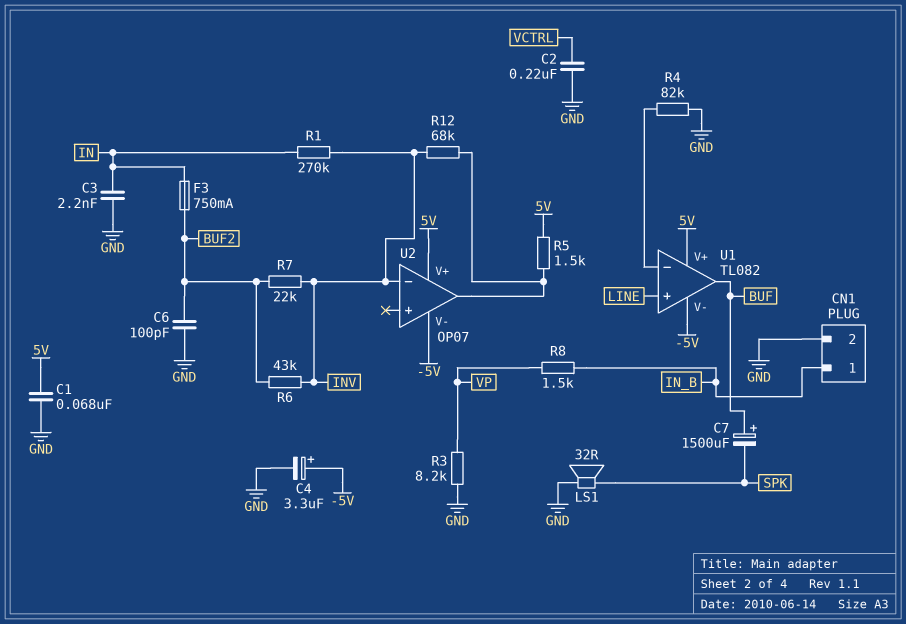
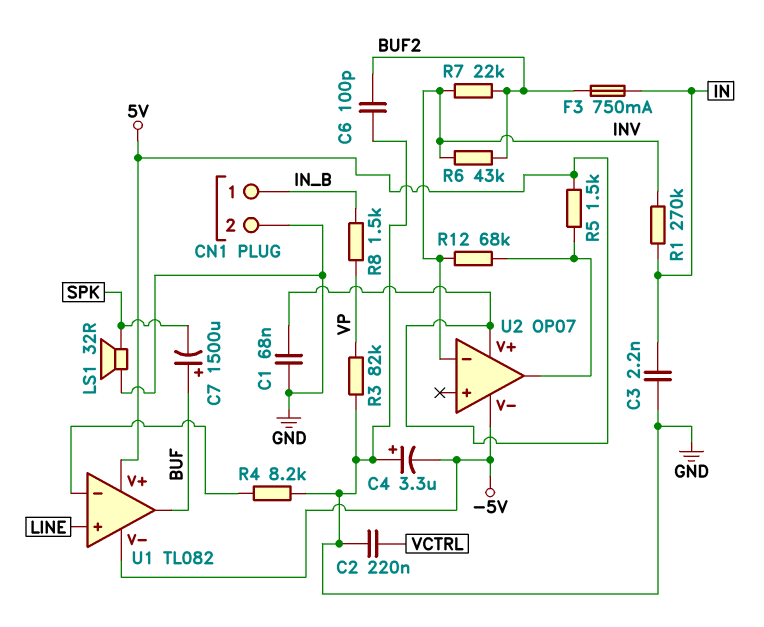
C4: 3.3uF (plus -5V, minus GND) -> 3.3uF (plus GND, minus -5V)
R3: 8.2k (GND, VP) -> 82k (GND, VP)
R4: 82k (GND, U1/in-) -> 8.2k (GND, U1/in-)

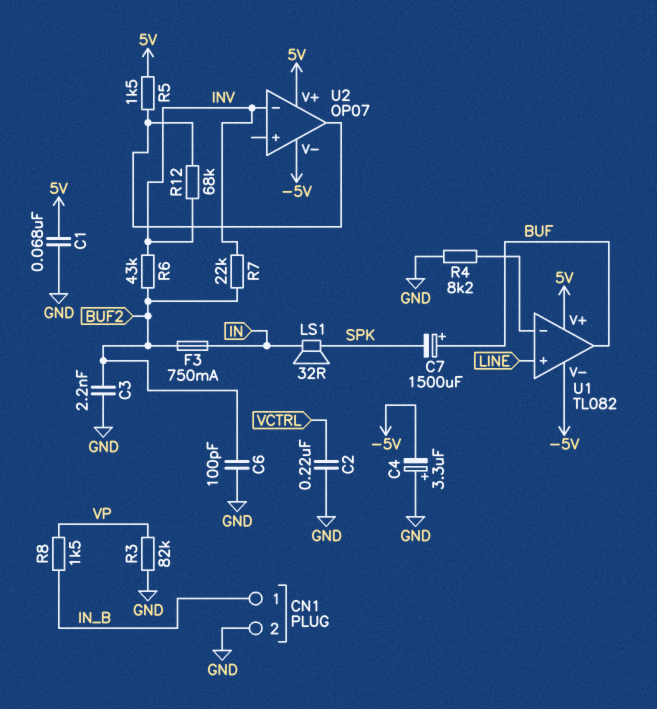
C3: 2.2nF (GND, IN) -> 2.2nF (BUF2, GND)
LS1: speaker 32R (GND, SPK) -> speaker 32R (IN, SPK)
R1: 270k (IN, INV) -> none

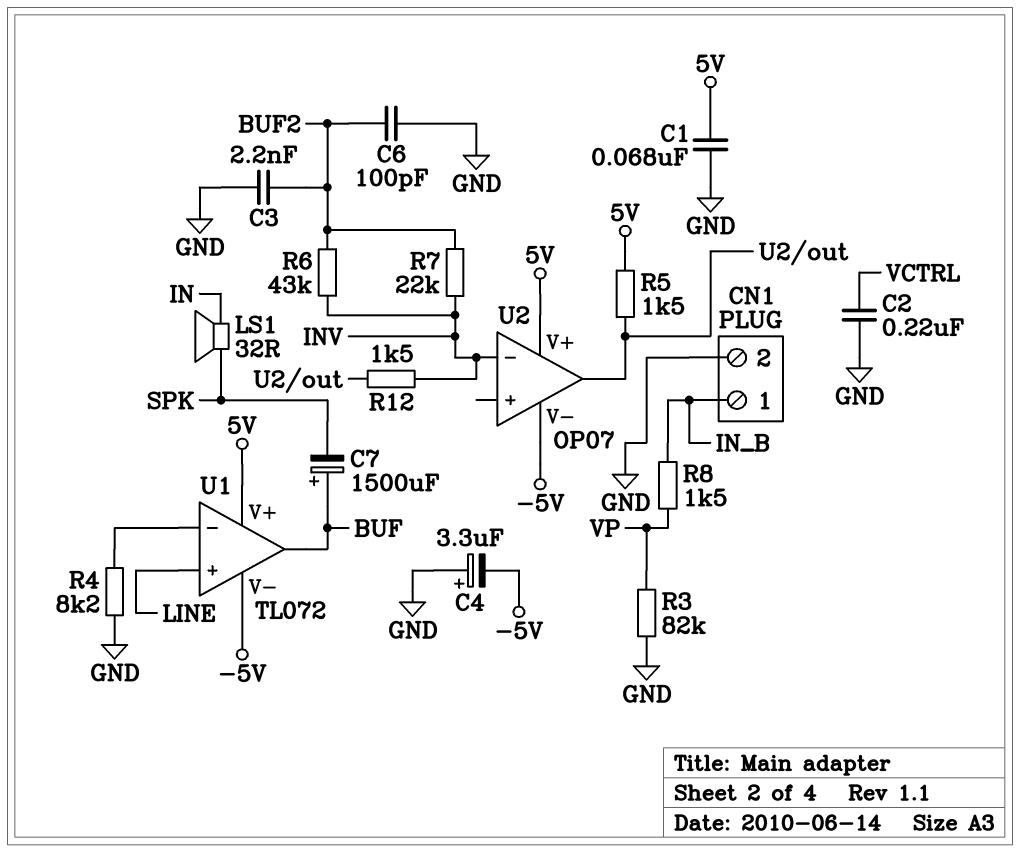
F3: 750mA (BUF2, IN) -> none
R12: 68k (INV, U2/out) -> 1.5k (INV, U2/out)
U1: TL082 -> TL072

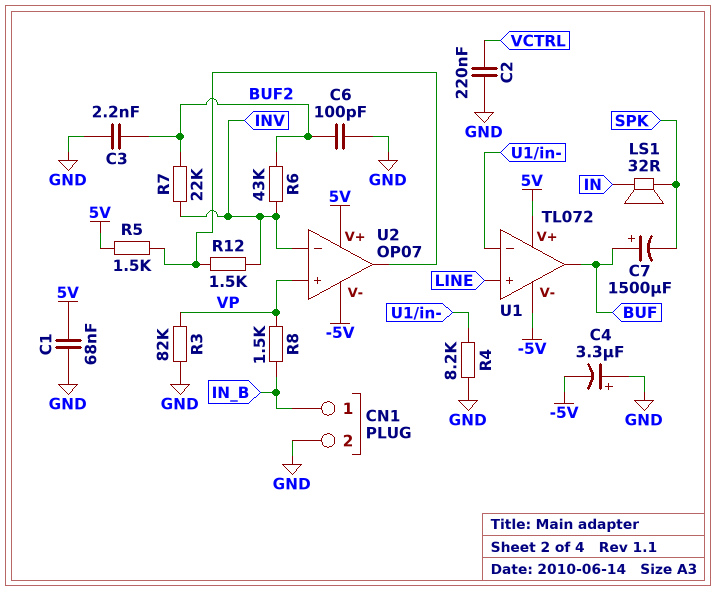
U2 pin in+: none -> VP

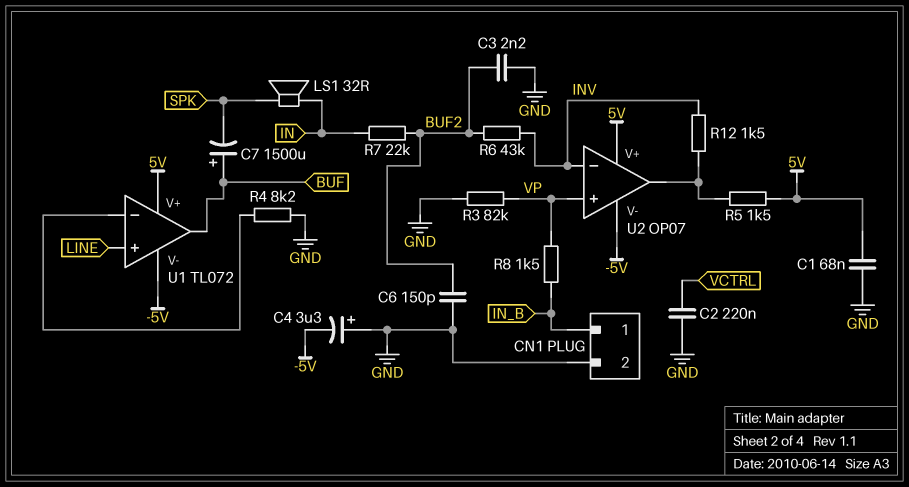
C6: 100pF (BUF2, GND) -> 150pF (BUF2, GND)
R7: 22k (BUF2, INV) -> 22k (BUF2, IN)

